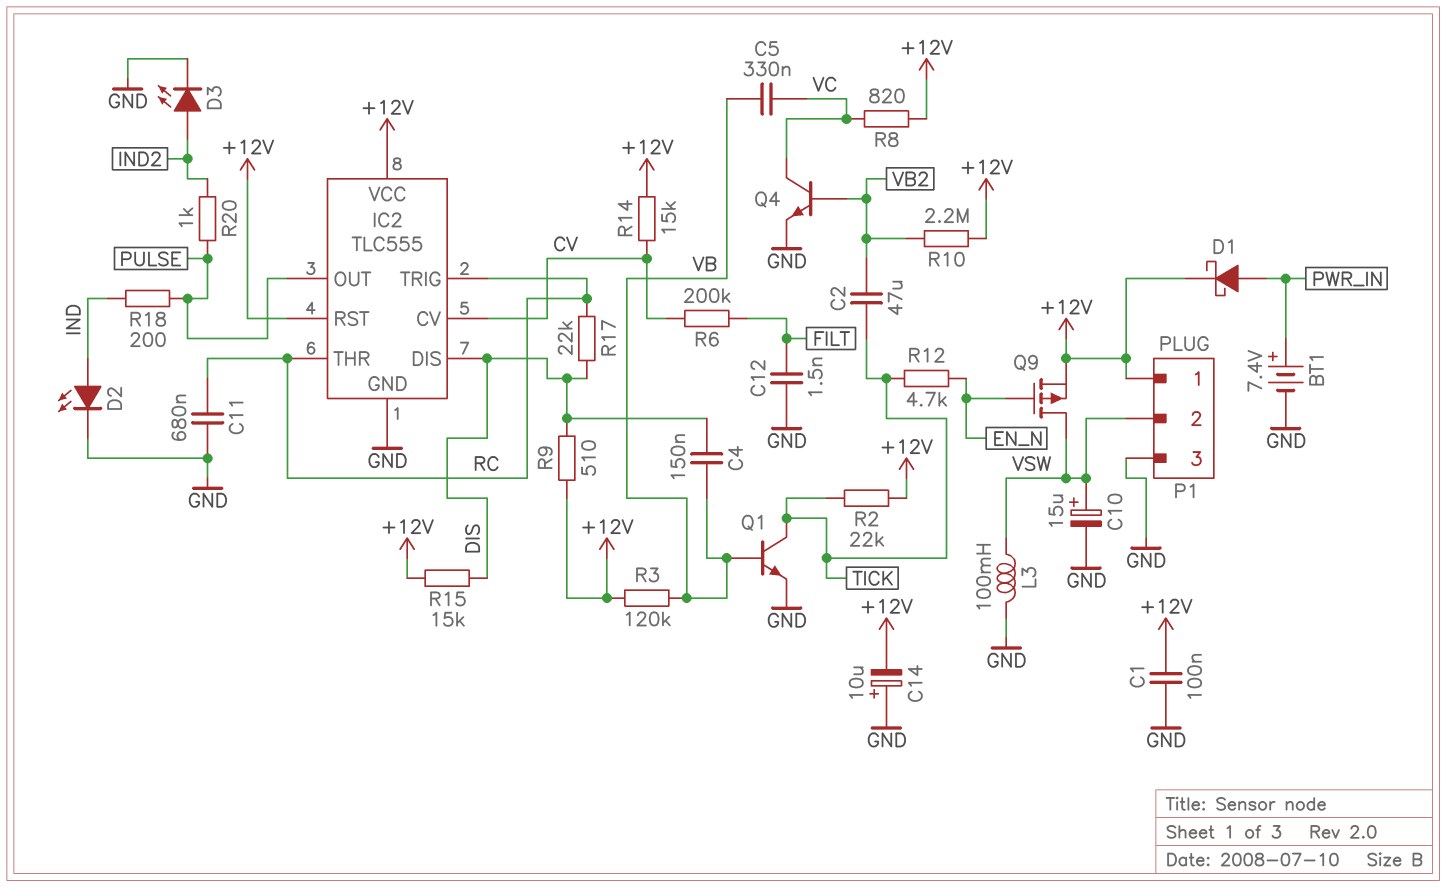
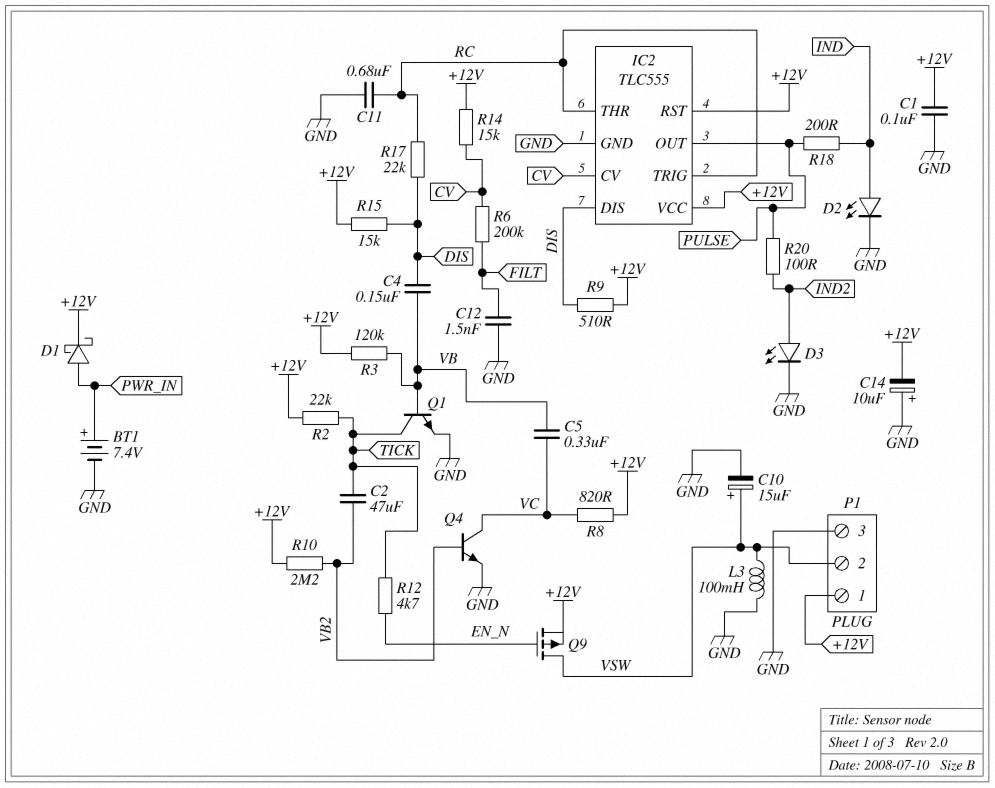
R20: 1k (IND2, PULSE) -> 100 (IND2, PULSE)

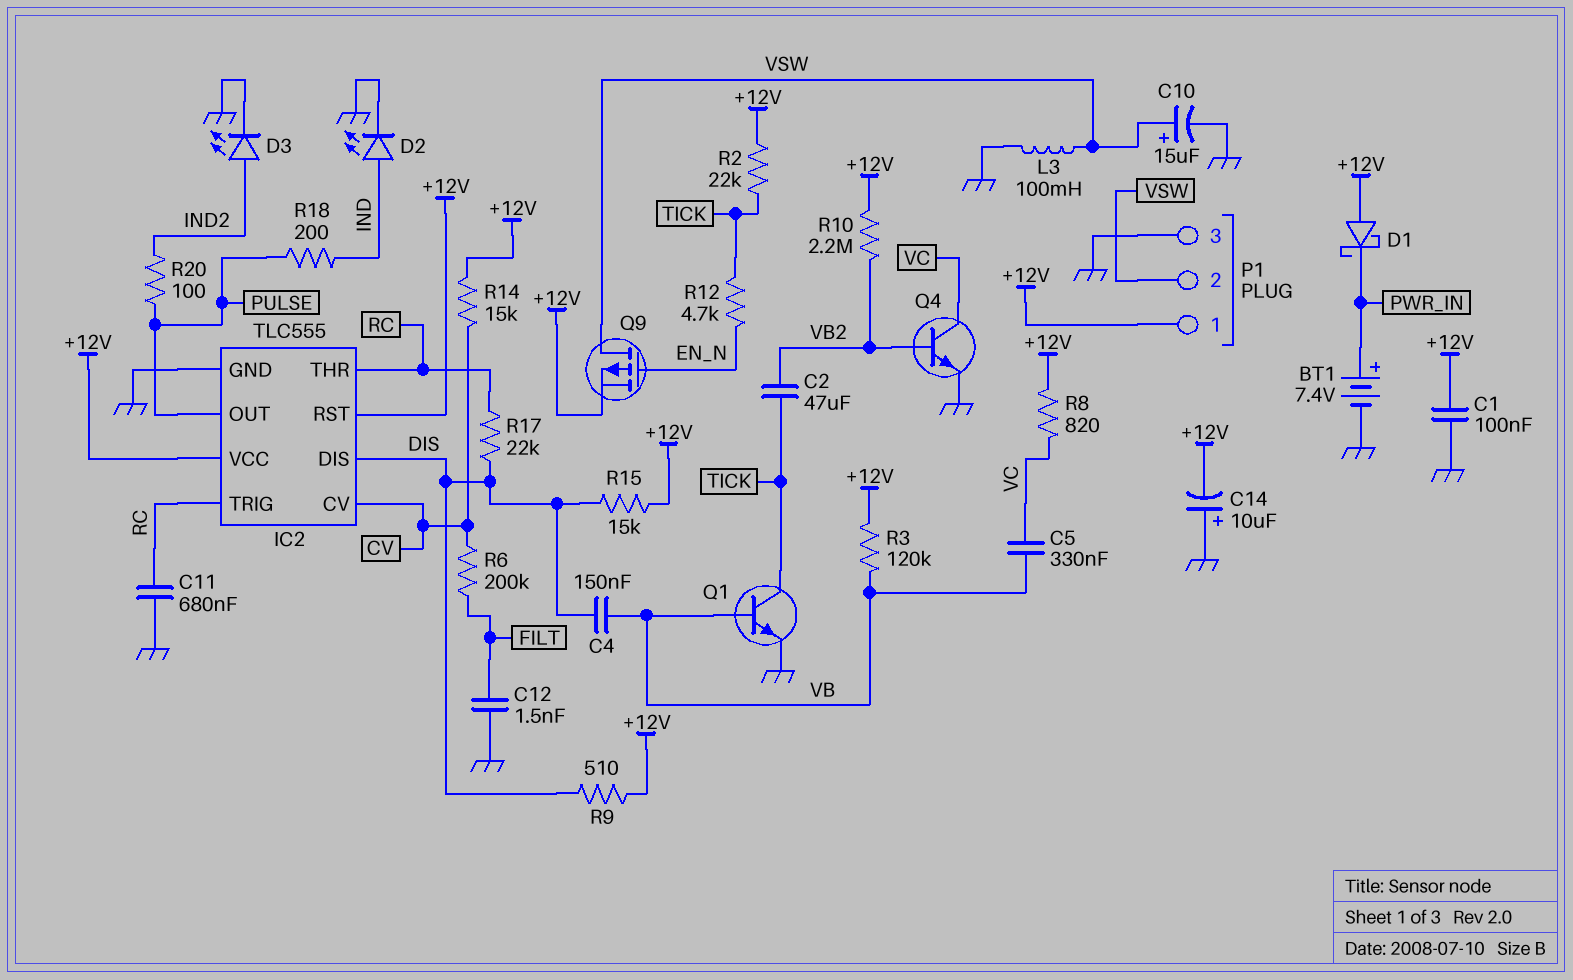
D1: schottky (A PWR_IN, K +12V) -> schottky (A +12V, K PWR_IN)

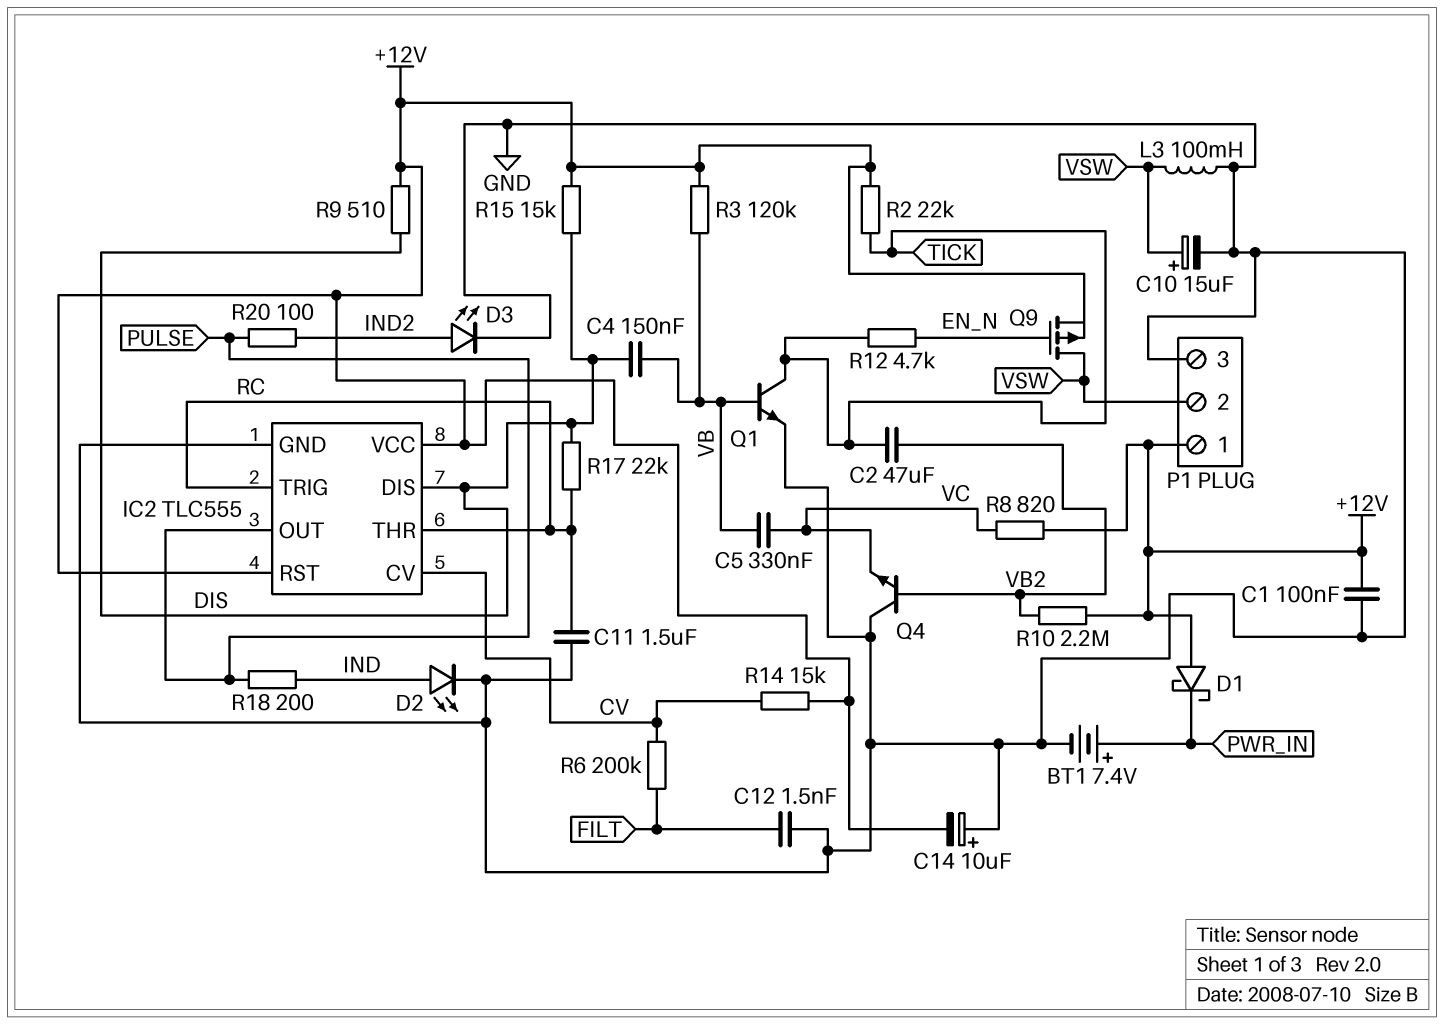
C11: 680nF (GND, RC) -> 1.5uF (GND, RC)
Q4: NPN (B VB2, C VC, E GND) -> NPN (B VB2, C GND, E VC)

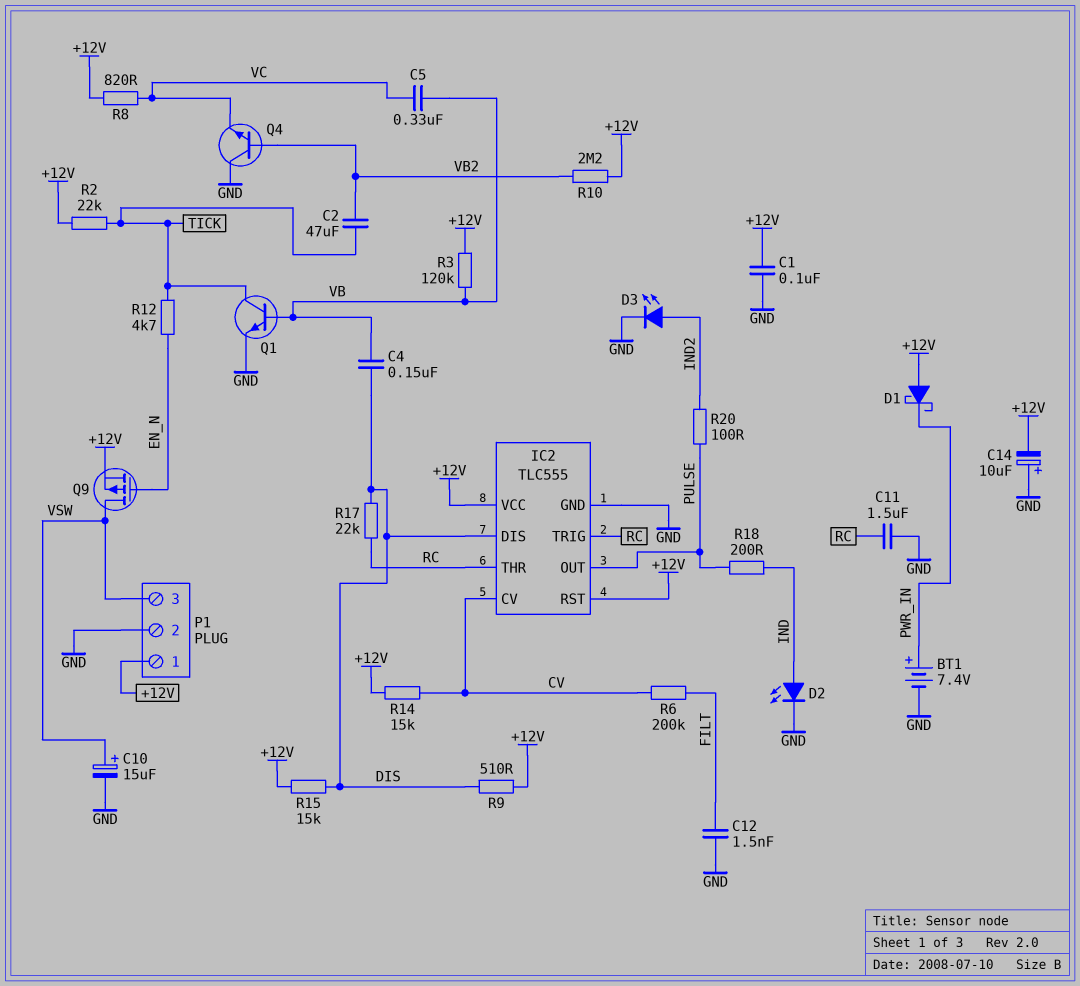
L3: 100mH (GND, VSW) -> none
P1 pin 2: VSW -> GND
P1 pin 3: GND -> VSW

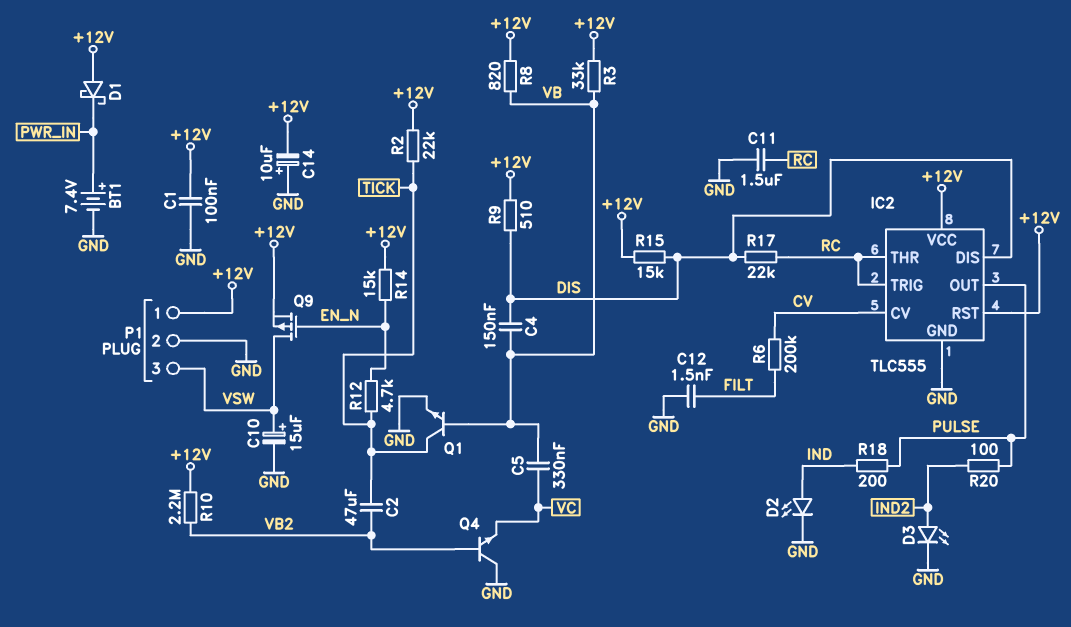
R3: 120k (+12V, VB) -> 33k (+12V, VB)
R8: 820 (+12V, VC) -> 820 (+12V, VB)
R14: 15k (+12V, CV) -> 15k (+12V, EN_N)

